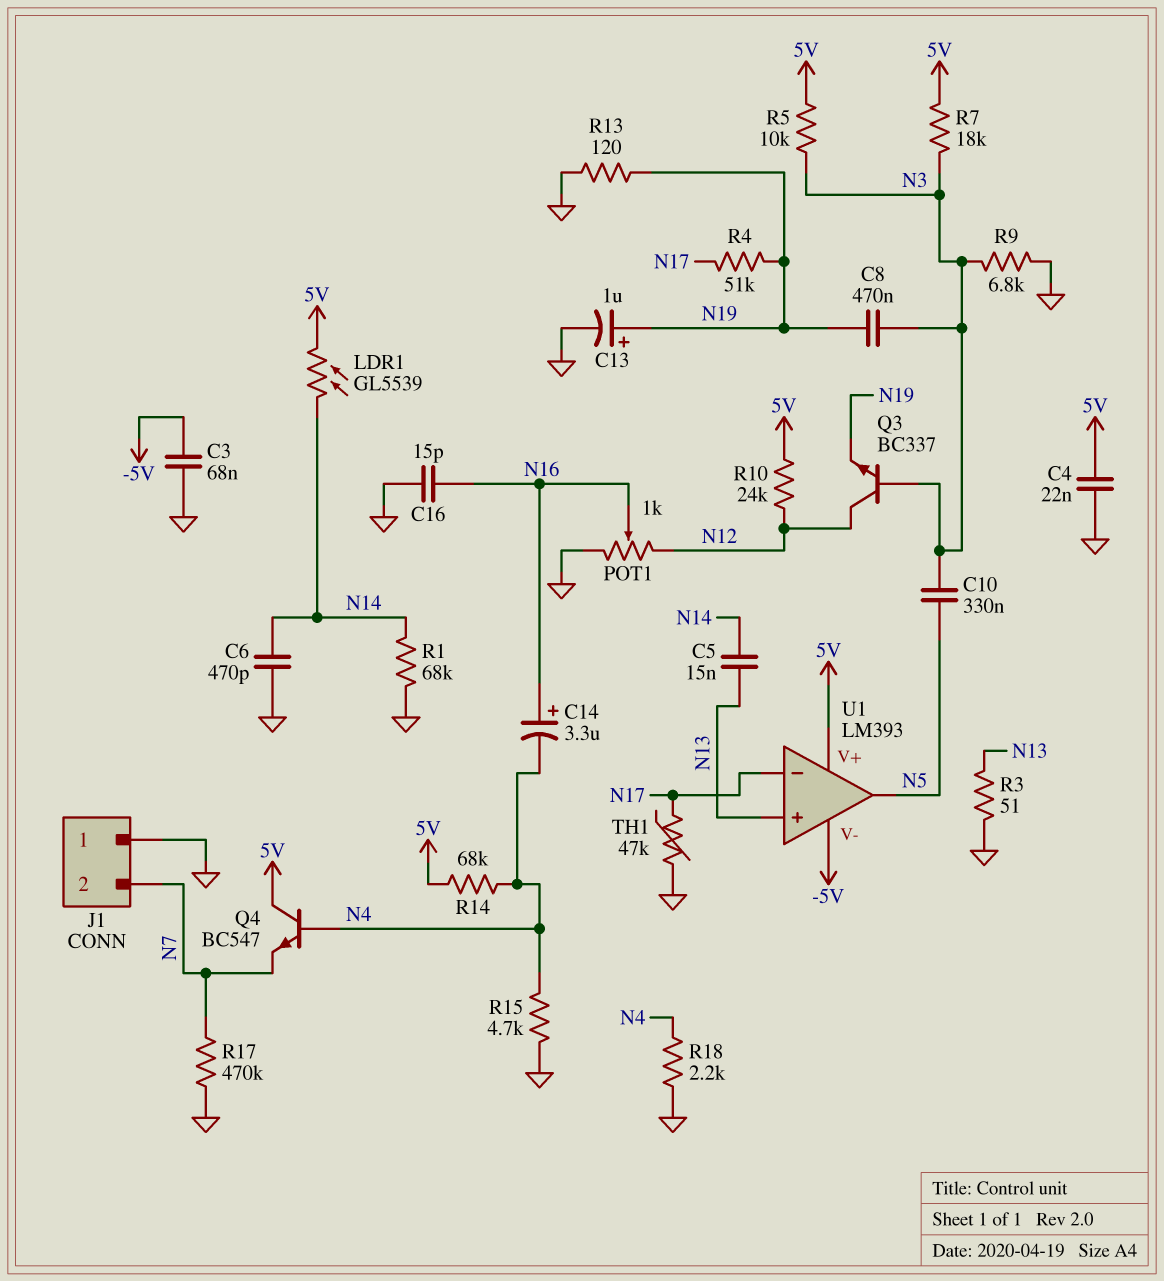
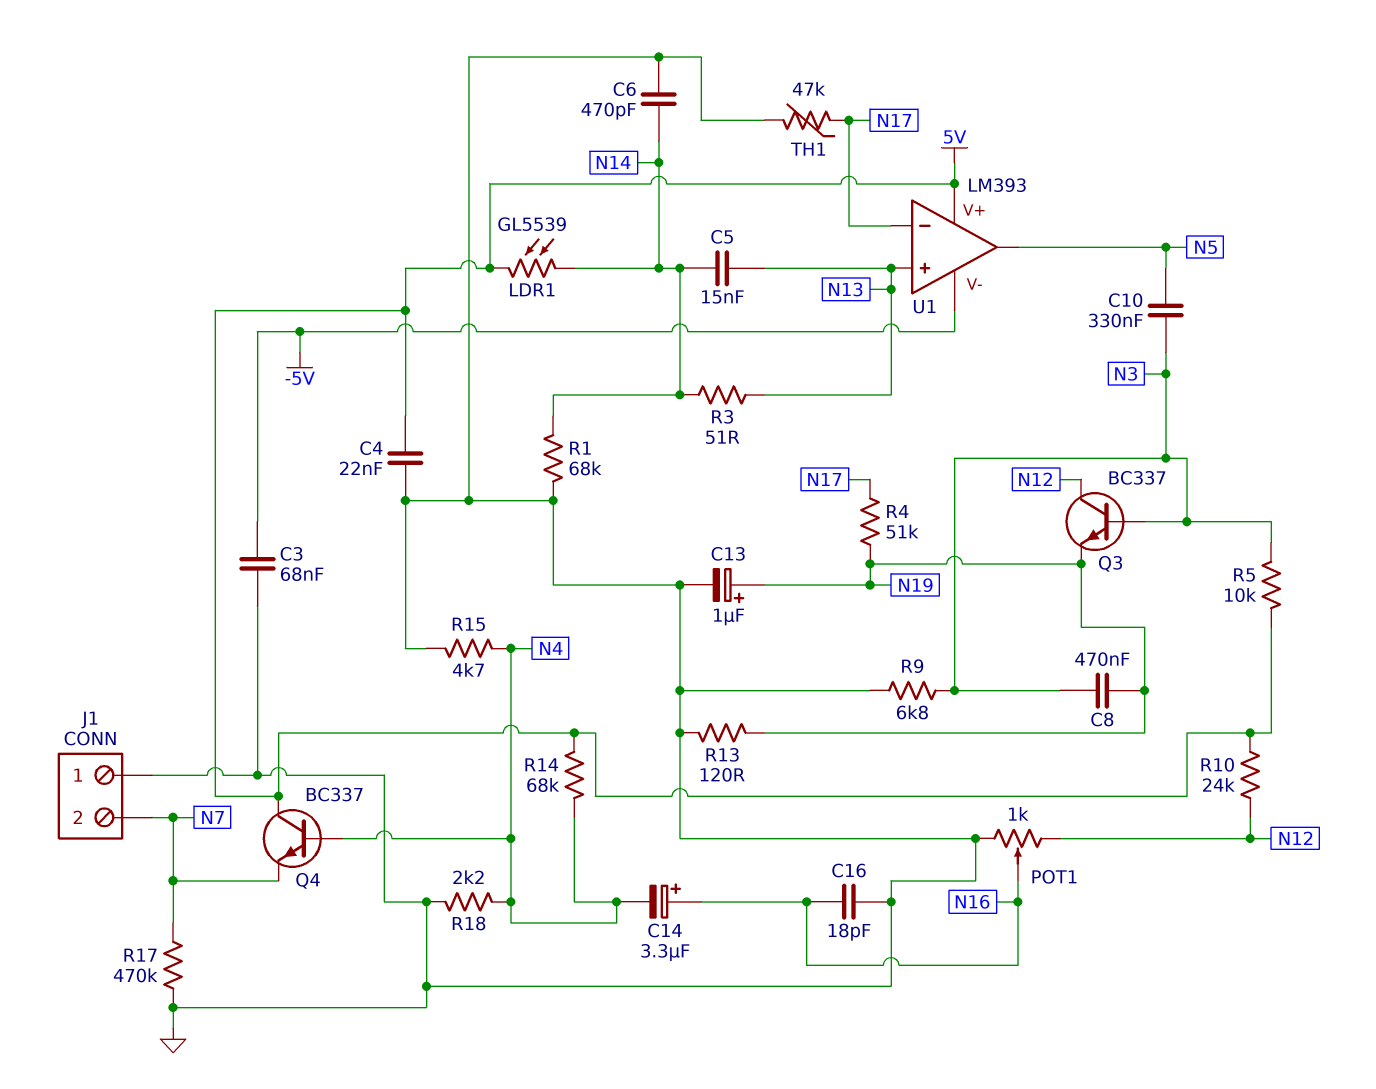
C16: 15pF (GND, N16) -> 18pF (GND, N16)
Q4: NPN BC547 (B N4, C 5V, E N7) -> NPN BC337 (B N4, C 5V, E N7)
R3: 51 (GND, N13) -> 51 (N13, N14)
R7: 18k (5V, N3) -> none

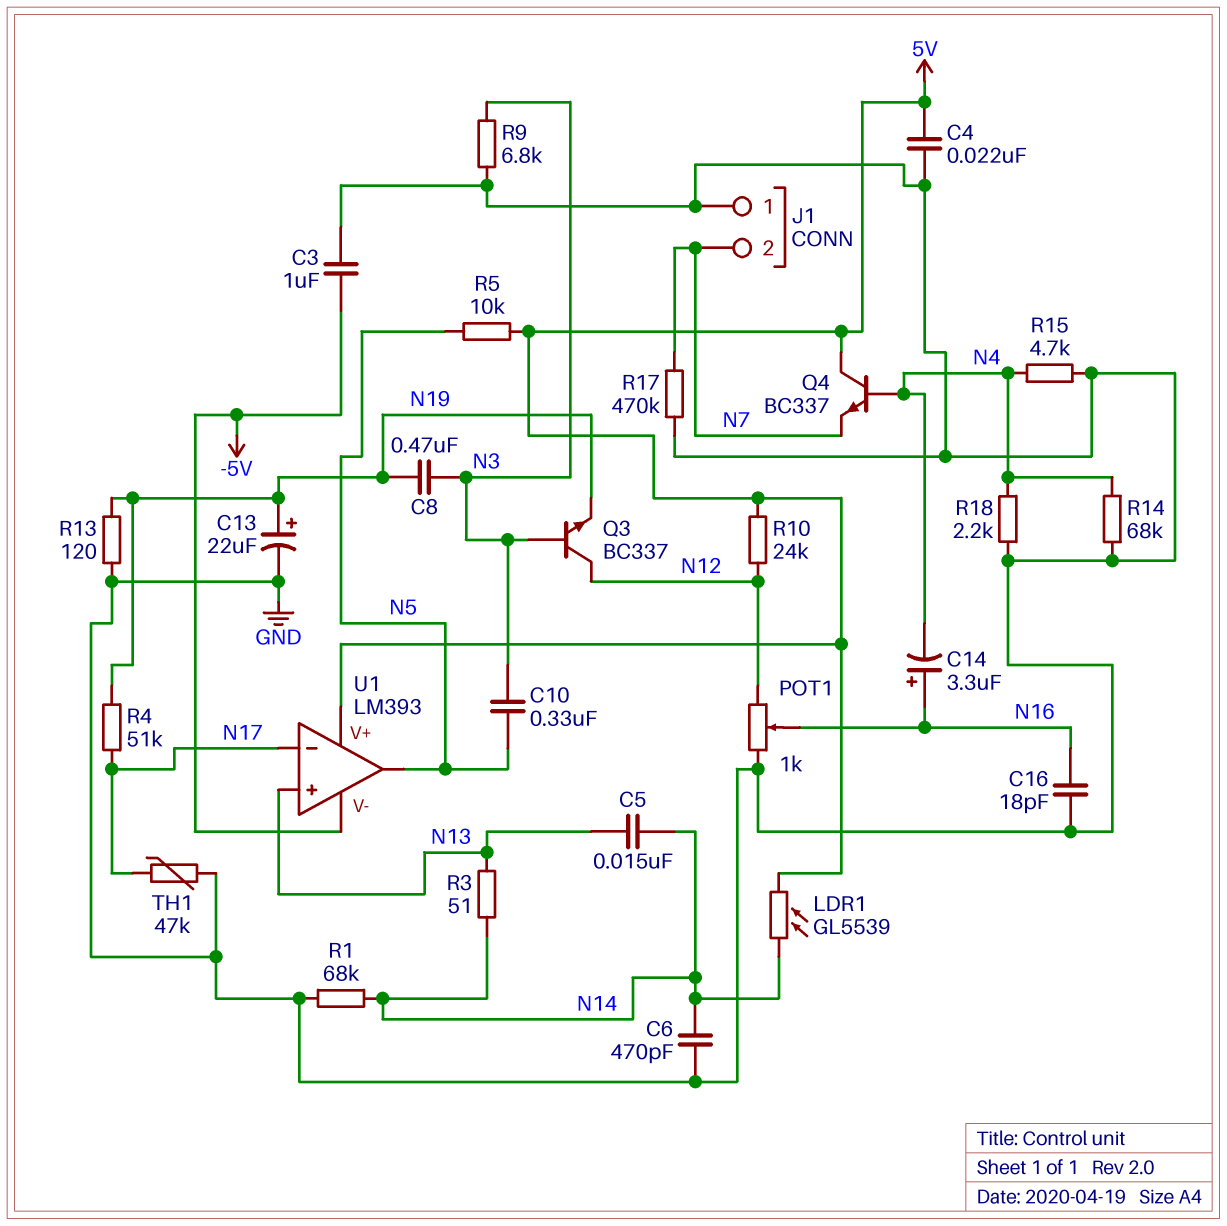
C3: 68nF (-5V, GND) -> 1uF (-5V, GND)
C13: 1uF (plus N19, minus GND) -> 22uF (plus N19, minus GND)
R5: 10k (5V, N3) -> 10k (5V, N5)
R14: 68k (5V, N4) -> 68k (GND, N4)

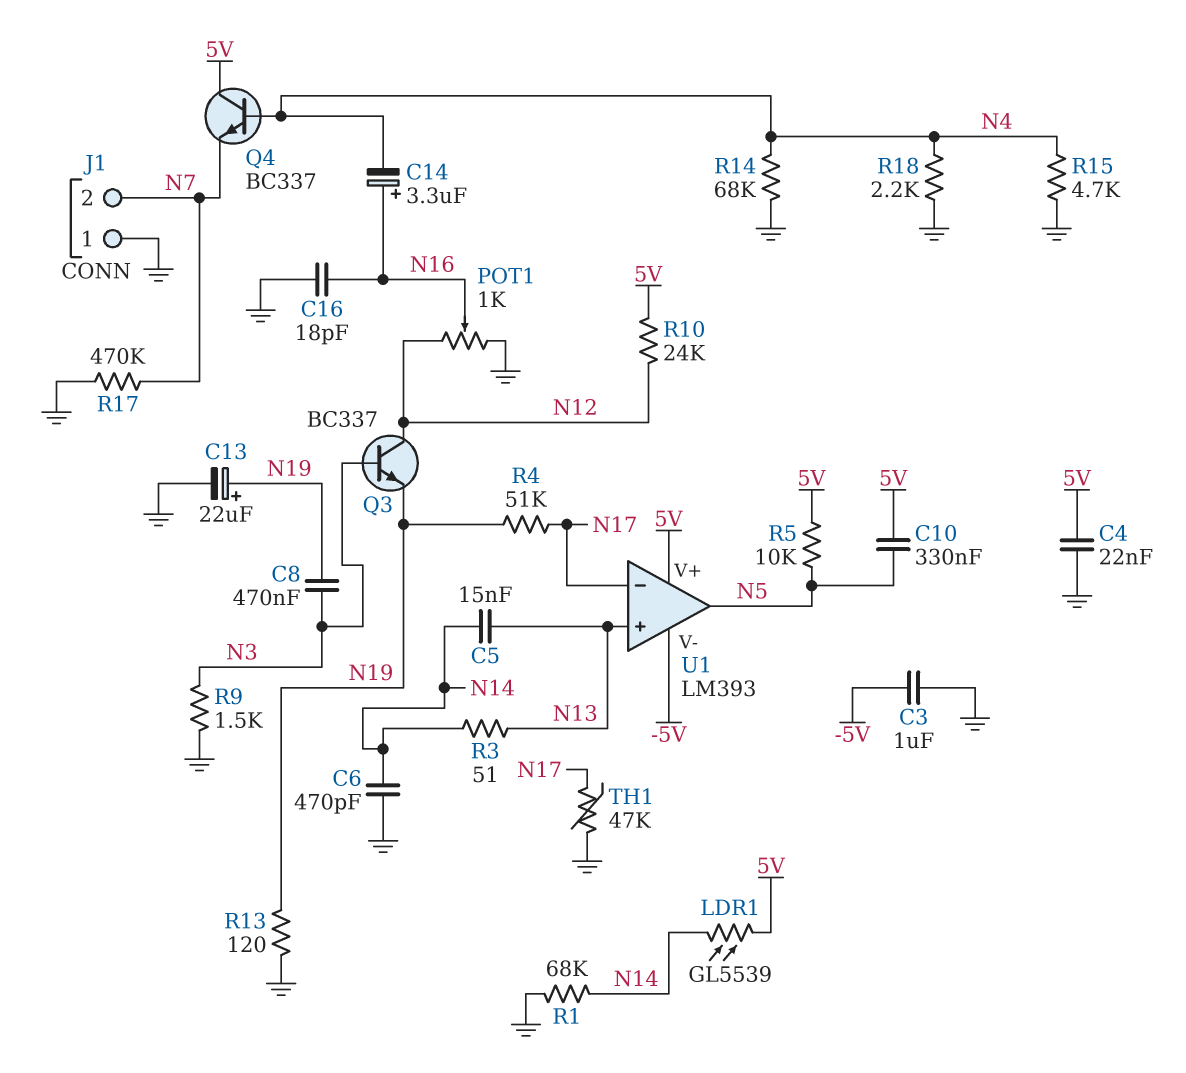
C10: 330nF (N3, N5) -> 330nF (5V, N5)
R9: 6.8k (GND, N3) -> 1.5k (GND, N3)

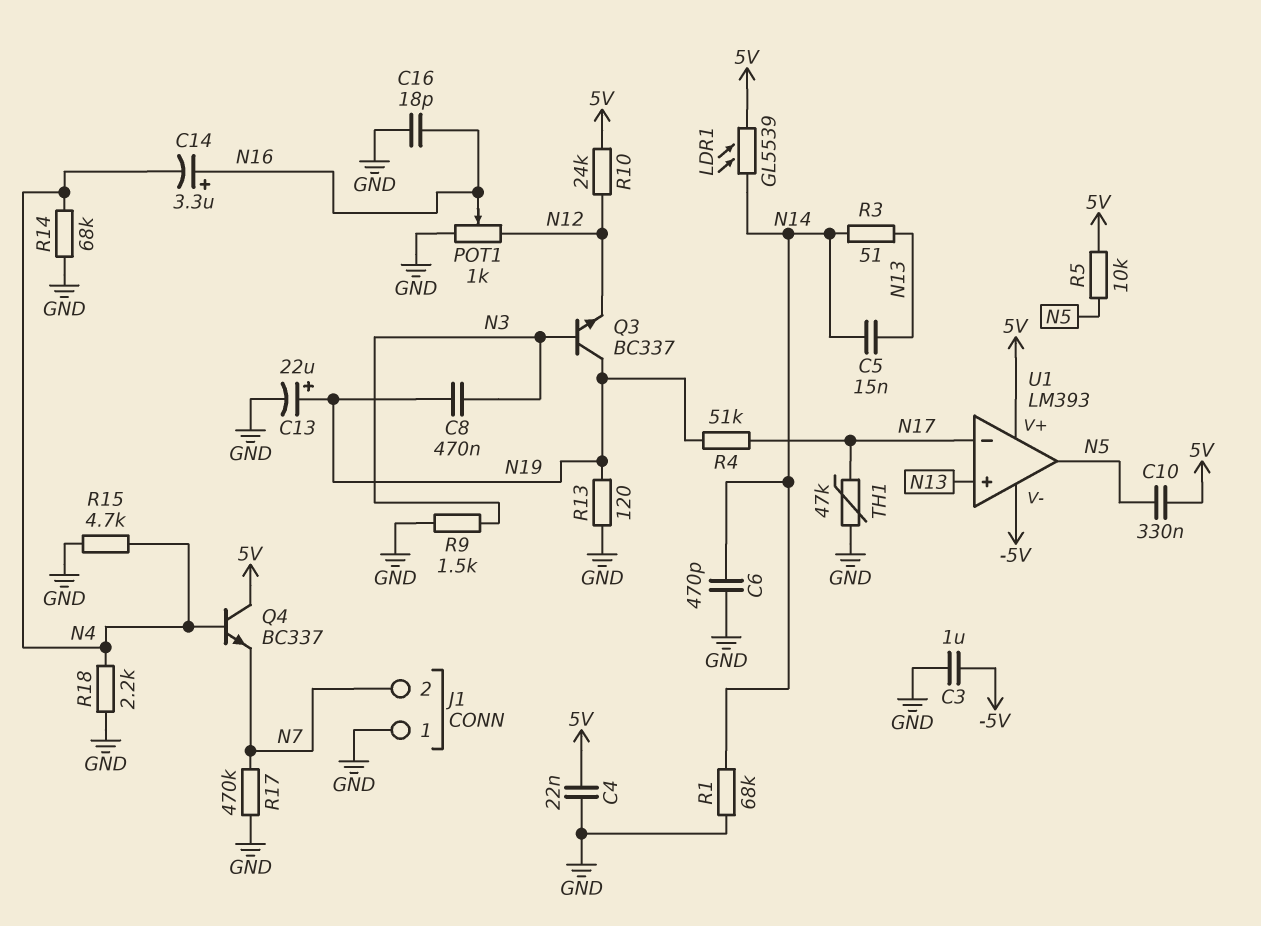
Q3: NPN BC337 (B N3, C N12, E N19) -> NPN BC337 (B N3, C N19, E N12)

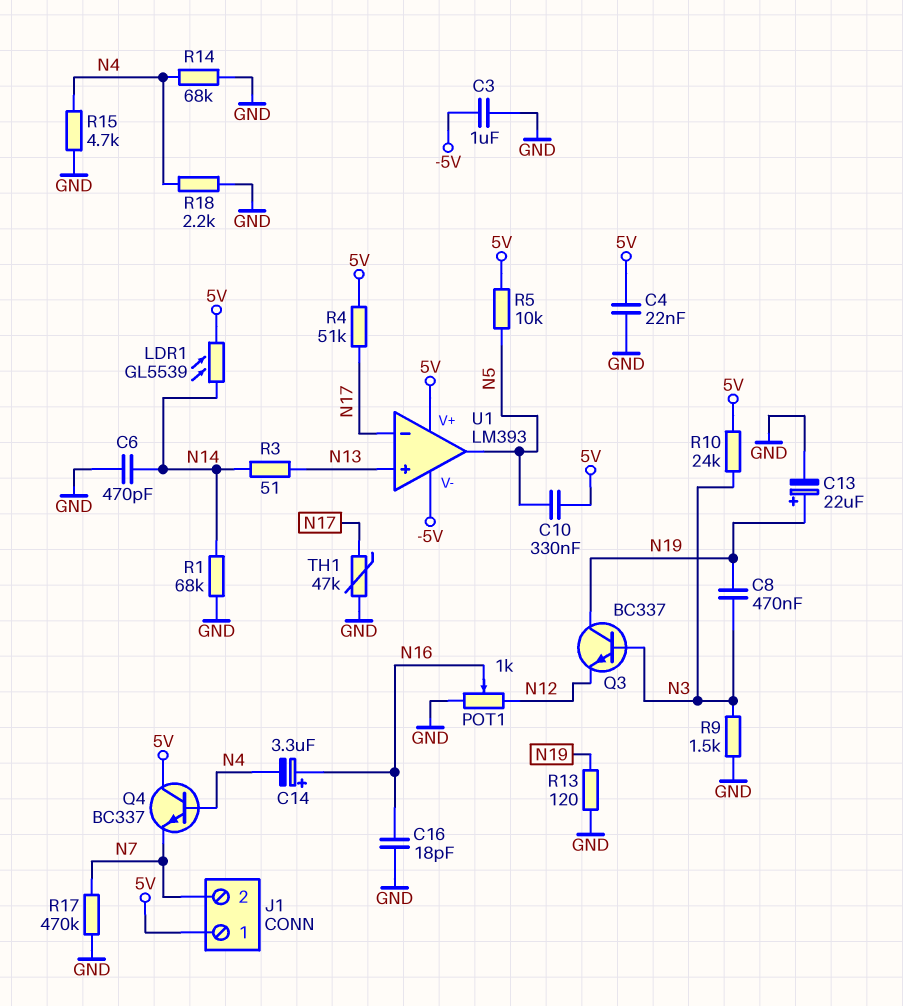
C5: 15nF (N13, N14) -> none
J1 pin 1: GND -> 5V
R4: 51k (N17, N19) -> 51k (5V, N17)
R10: 24k (5V, N12) -> 24k (5V, N3)

